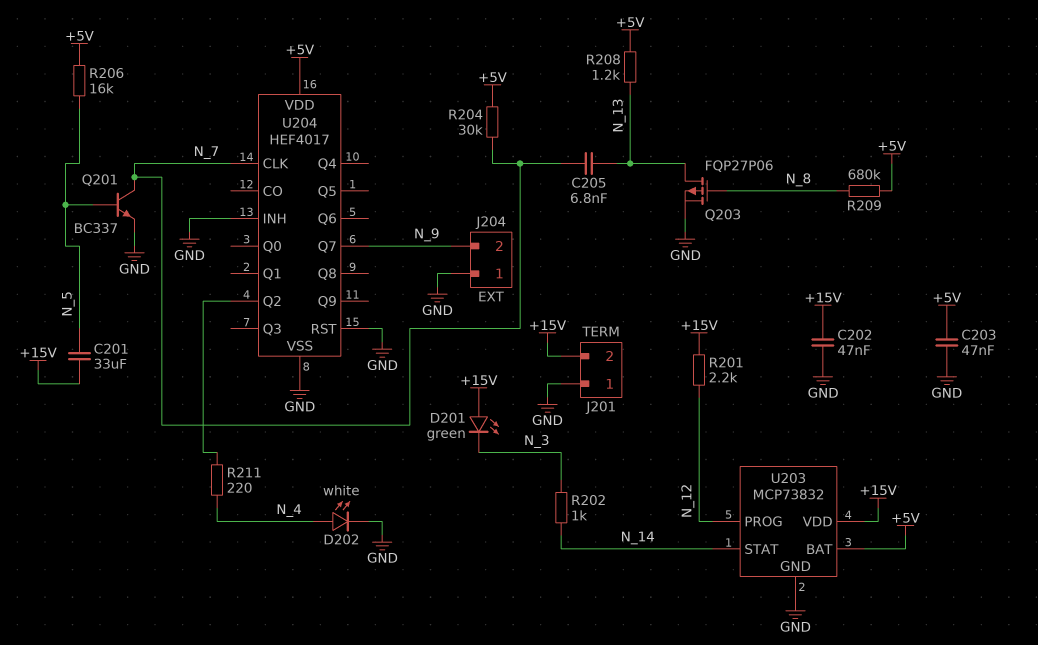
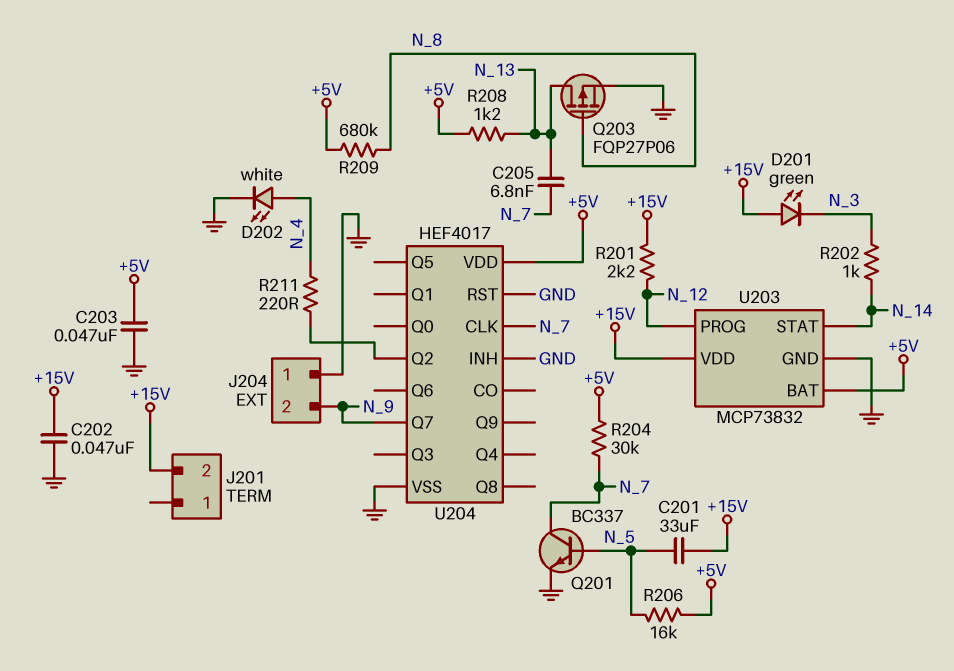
J201 pin 1: GND -> none

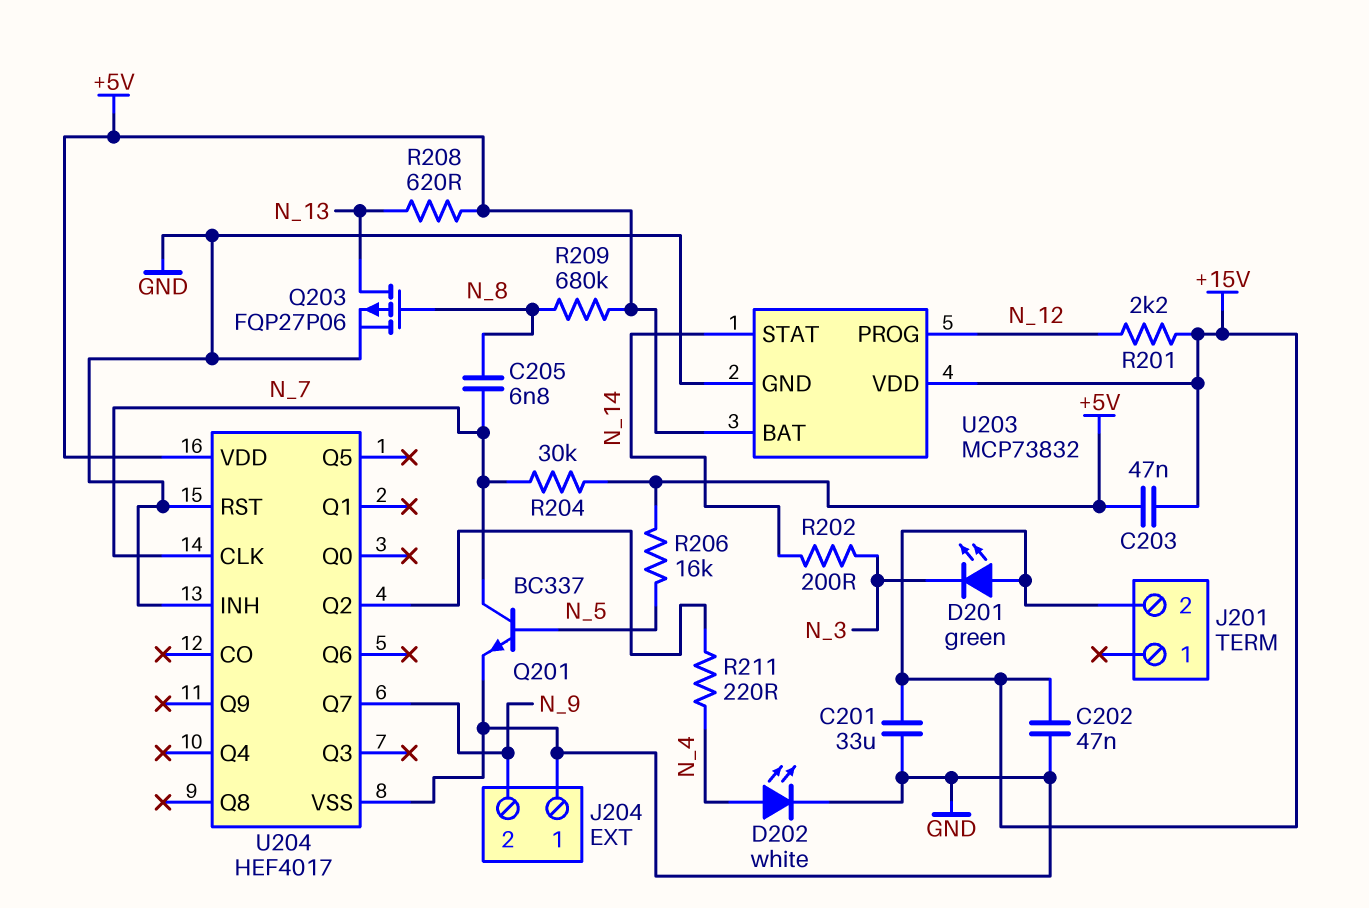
C201: 33uF (+15V, N_5) -> 33uF (+15V, GND)
C203: 47nF (+5V, GND) -> 47nF (+5V, +15V)
C205: 6.8nF (N_7, N_13) -> 6.8nF (N_7, N_8)
R202: 1k (N_3, N_14) -> 200 (N_3, N_14)
R208: 1.2k (+5V, N_13) -> 620 (+5V, N_13)

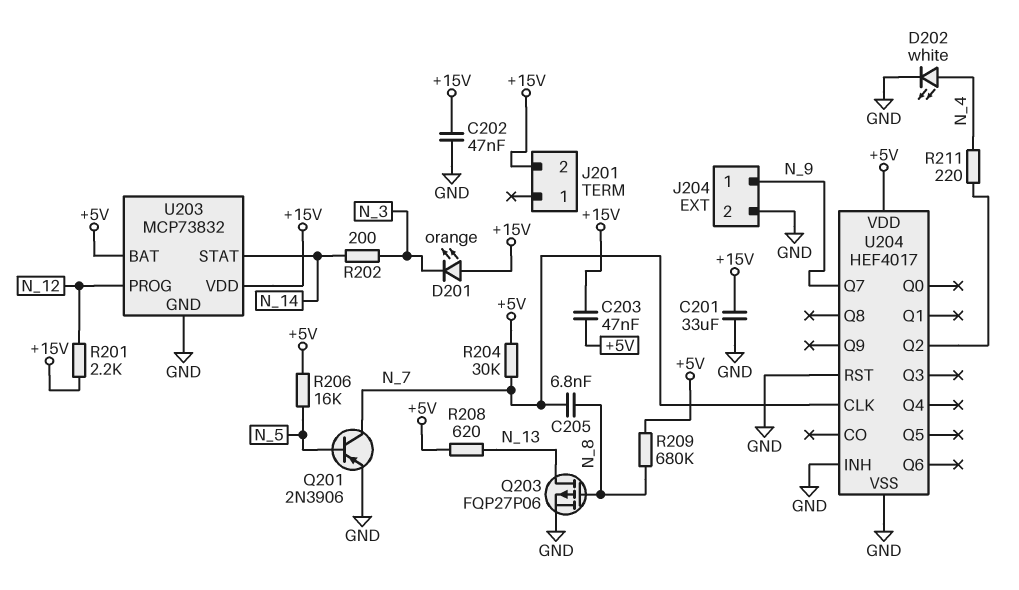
D201: LED green (A +15V, K N_3) -> LED orange (A +15V, K N_3)
J204 pin 1: GND -> N_9
J204 pin 2: N_9 -> GND
Q201: NPN BC337 (B N_5, C N_7, E GND) -> PNP 2N3906 (B N_5, C N_7, E GND)

